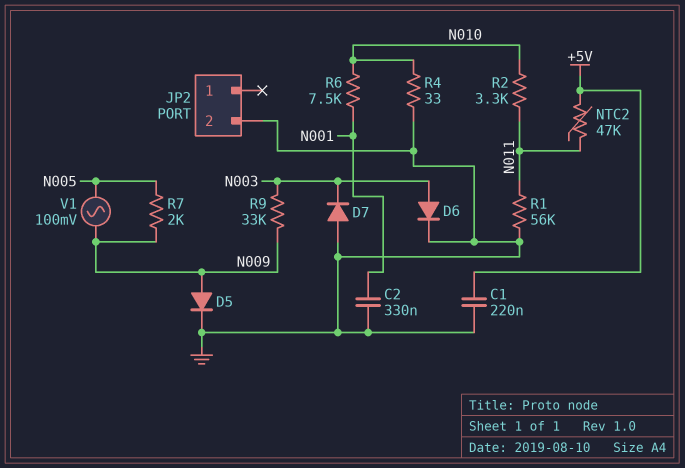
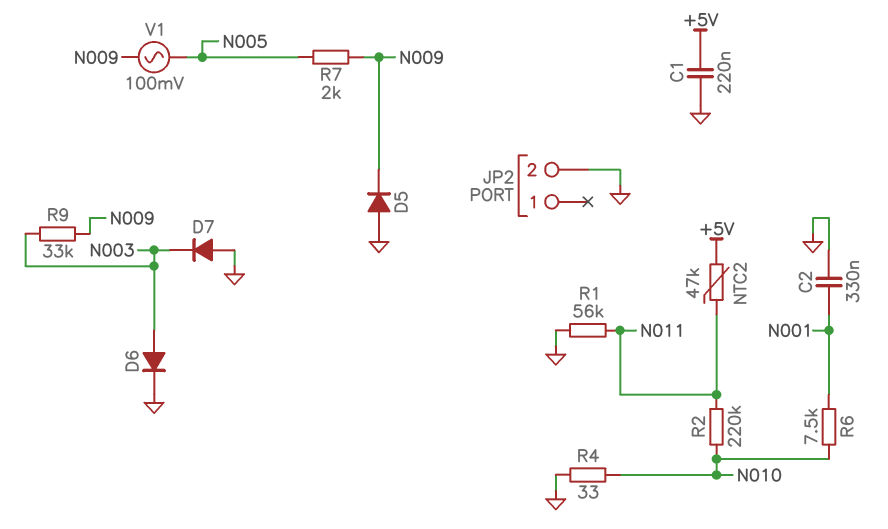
D5: diode (A N009, K GND) -> diode (A GND, K N009)
R2: 3.3k (N010, N011) -> 220k (N010, N011)

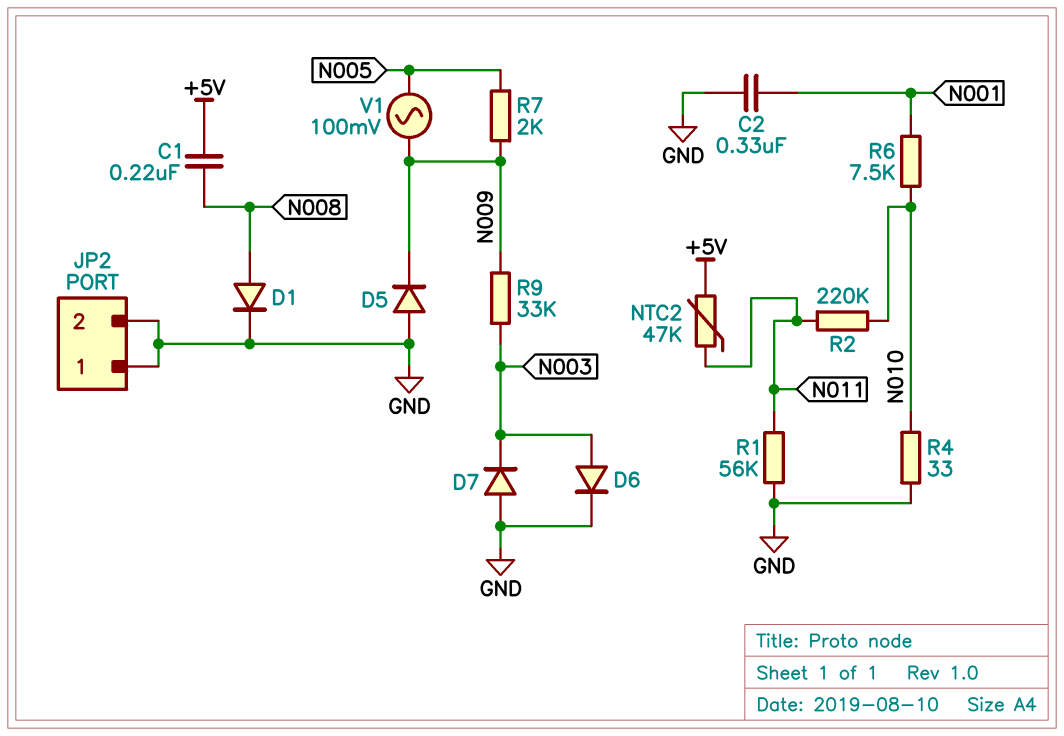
C1: 220nF (+5V, GND) -> 220nF (+5V, N008)
D1: none -> diode (A N008, K GND)
JP2 pin 1: none -> GND

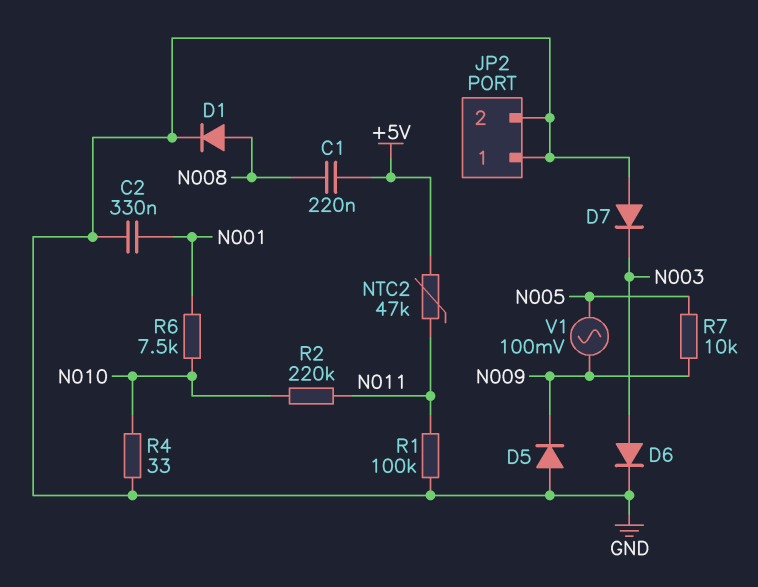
R1: 56k (GND, N011) -> 100k (GND, N011)
R7: 2k (N005, N009) -> 10k (N005, N009)
R9: 33k (N003, N009) -> none

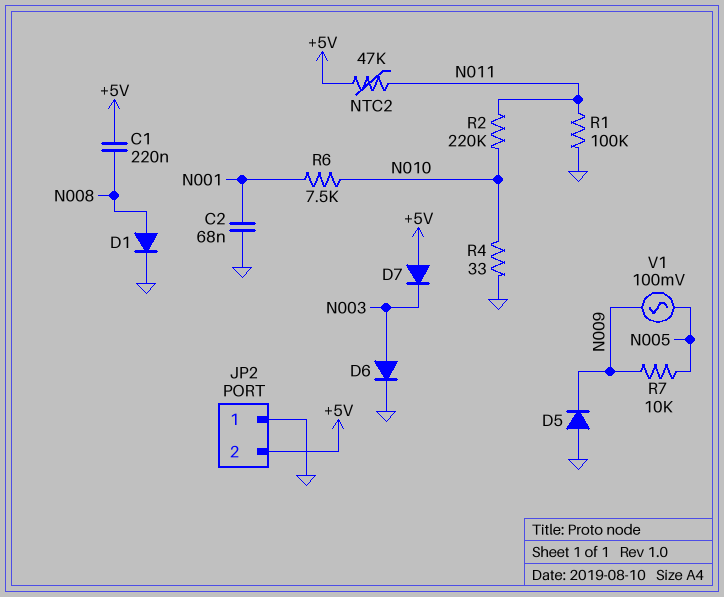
C2: 330nF (GND, N001) -> 68nF (GND, N001)
D7: diode (A GND, K N003) -> diode (A +5V, K N003)
JP2 pin 2: GND -> +5V

